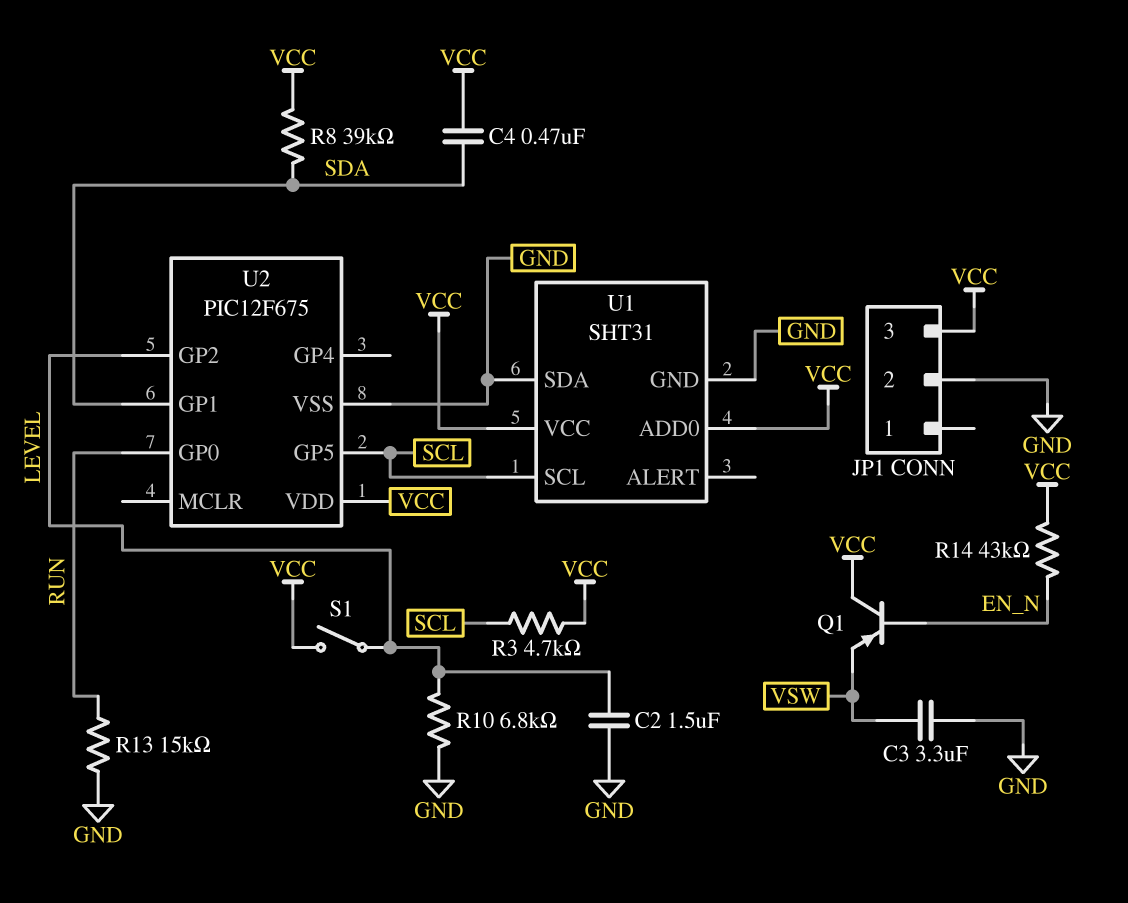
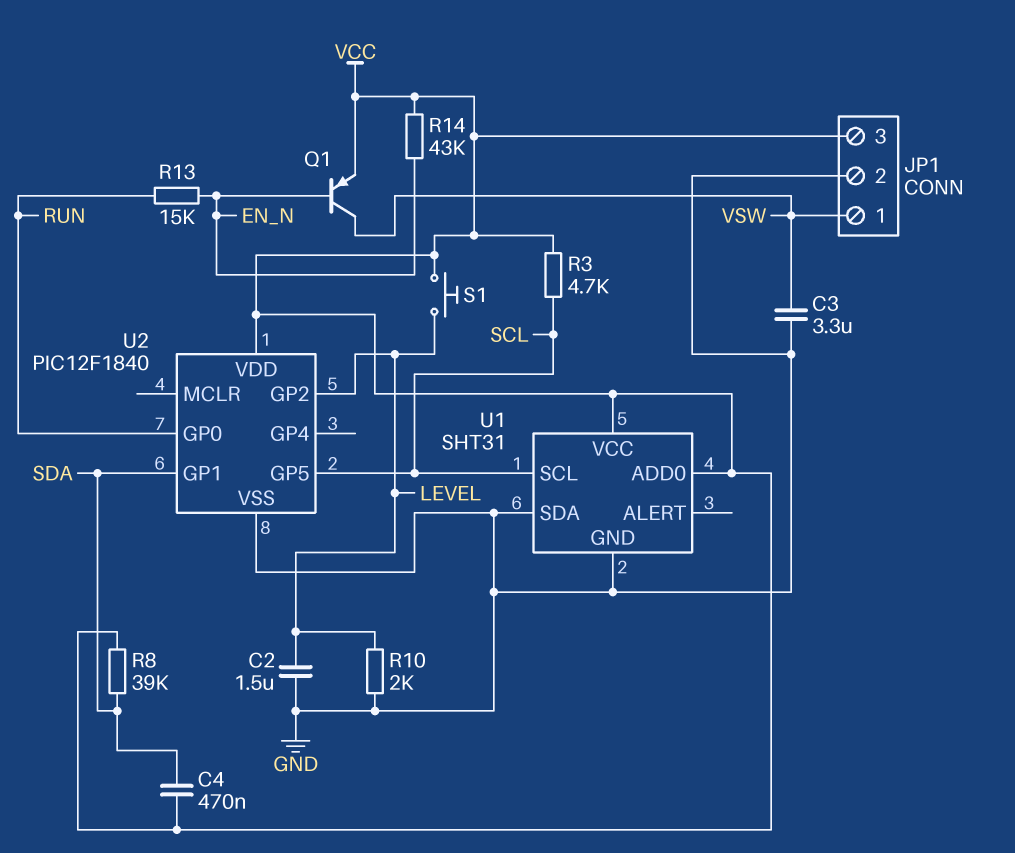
JP1 pin 1: none -> VSW
Q1: PNP (B EN_N, C VCC, E VSW) -> PNP (B EN_N, C VSW, E VCC)
R10: 6.8k (GND, LEVEL) -> 2k (GND, LEVEL)
R13: 15k (GND, RUN) -> 15k (EN_N, RUN)
S1: switch (LEVEL, VCC) -> button (LEVEL, VCC)
U2: PIC12F675 -> PIC12F1840

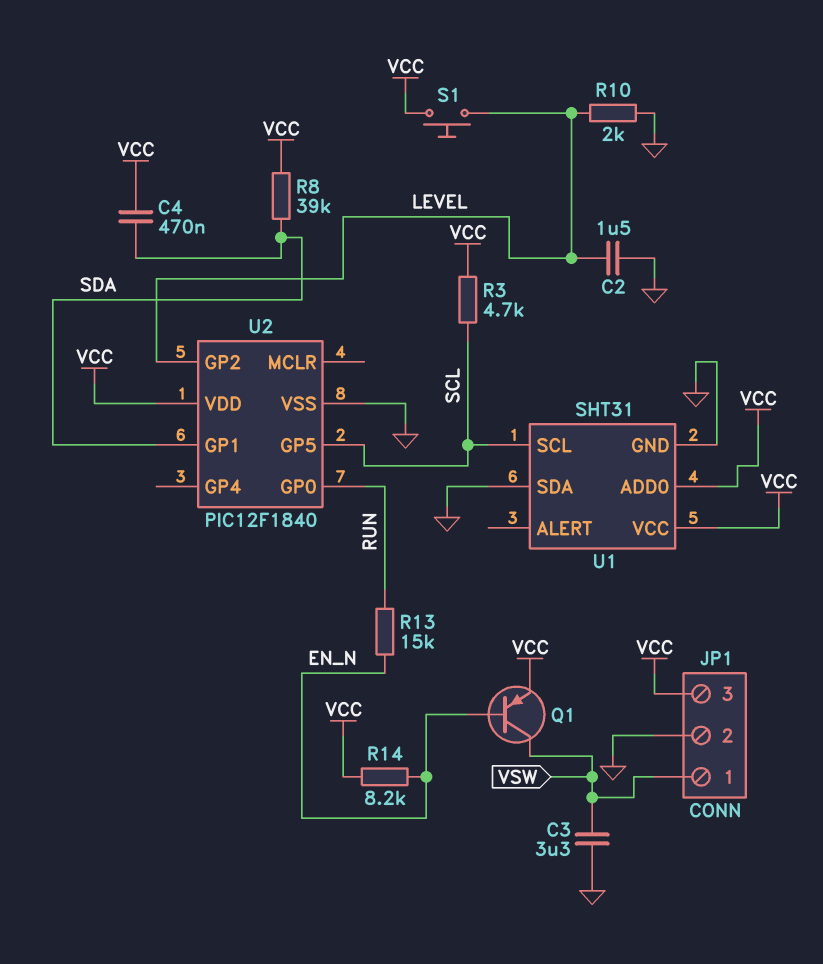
R14: 43k (EN_N, VCC) -> 8.2k (EN_N, VCC)

